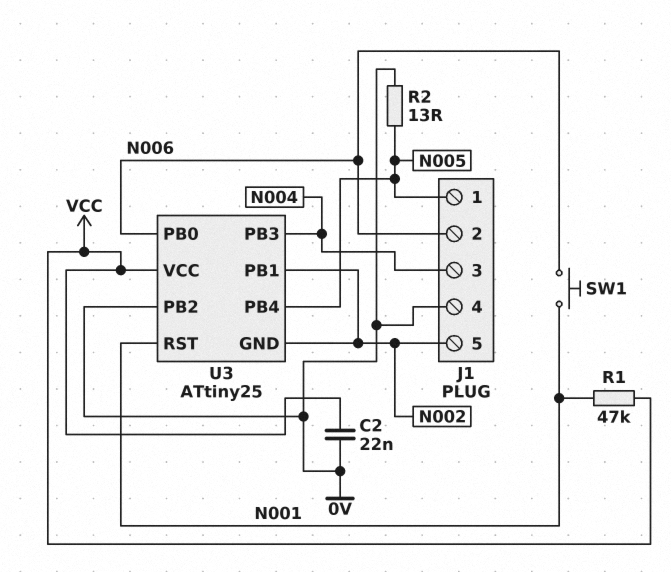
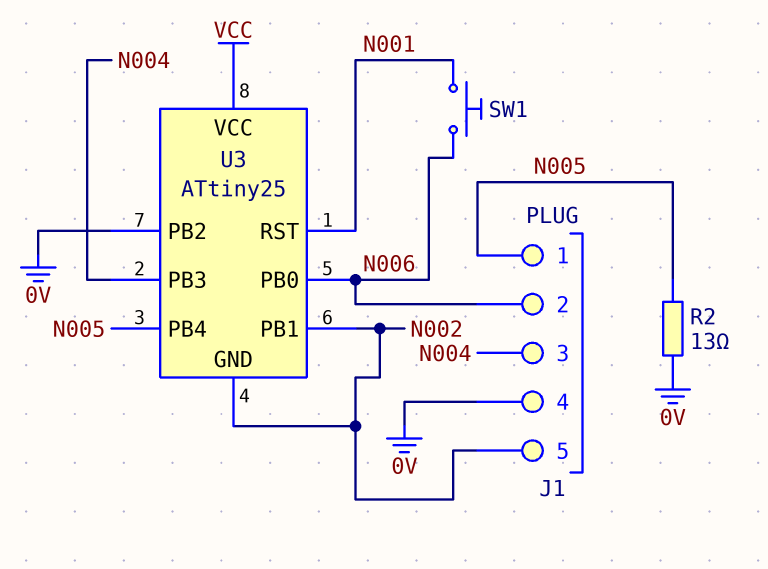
C2: 22nF (0V, VCC) -> none
R1: 47k (N001, VCC) -> none

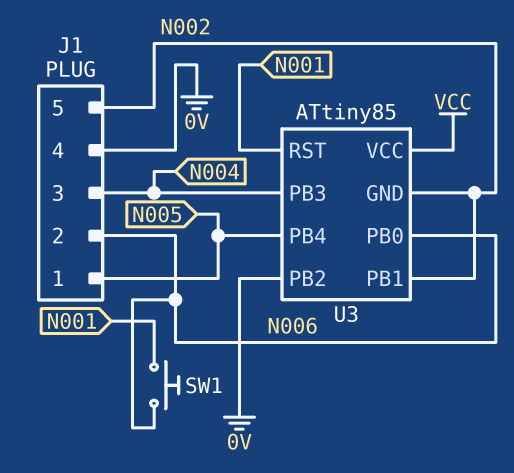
R2: 13 (0V, N005) -> none
U3: ATtiny25 -> ATtiny85

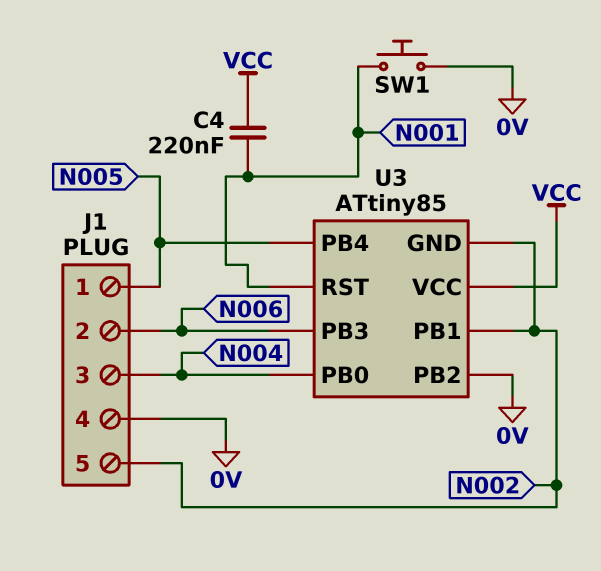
C4: none -> 220nF (N001, VCC)
SW1: button (N001, N006) -> button (0V, N001)
U3 pin PB0: N006 -> N004
U3 pin PB3: N004 -> N006

